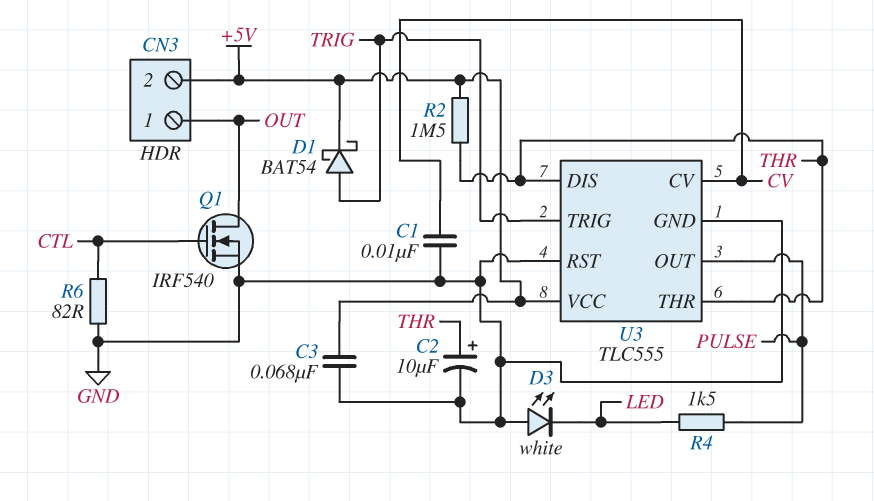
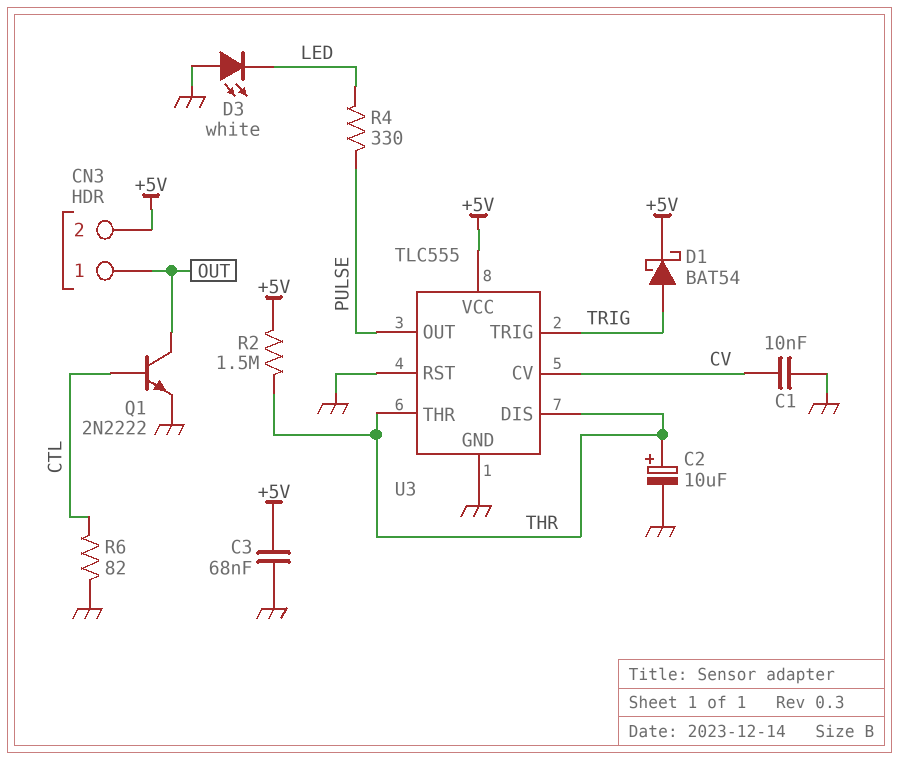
Q1: NMOS IRF540 (G CTL, D OUT, S GND) -> NPN 2N2222 (B CTL, C OUT, E GND)
R4: 1.5k (LED, PULSE) -> 330 (LED, PULSE)

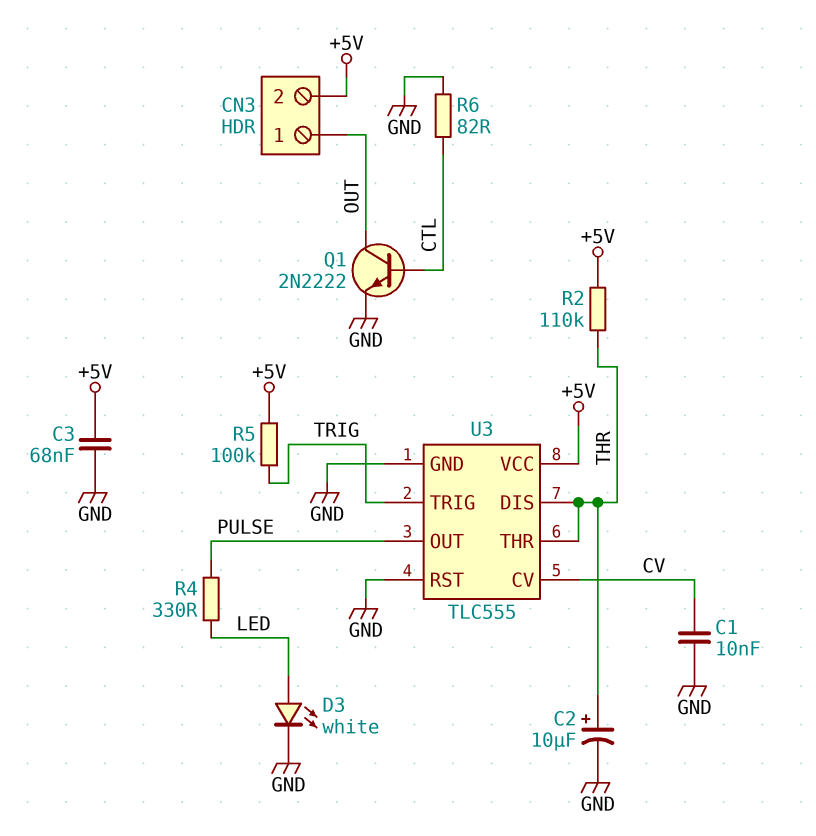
D1: schottky BAT54 (A TRIG, K +5V) -> none
D3: LED white (A GND, K LED) -> LED white (A LED, K GND)
R2: 1.5M (+5V, THR) -> 110k (+5V, THR)
R5: none -> 100k (+5V, TRIG)

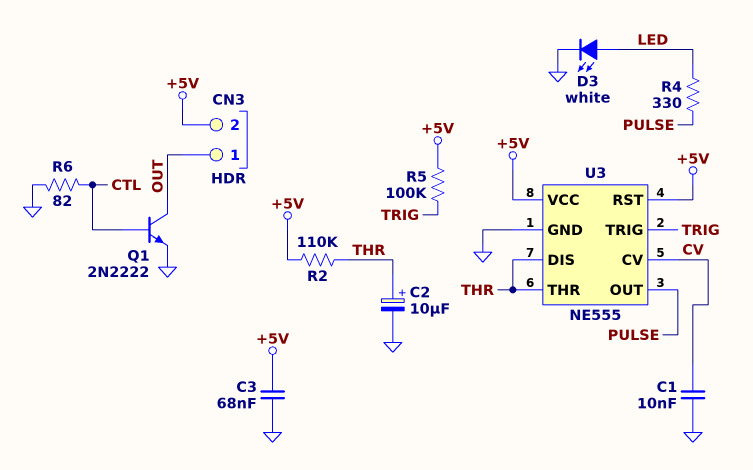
U3: TLC555 -> NE555
U3 pin RST: GND -> +5V

